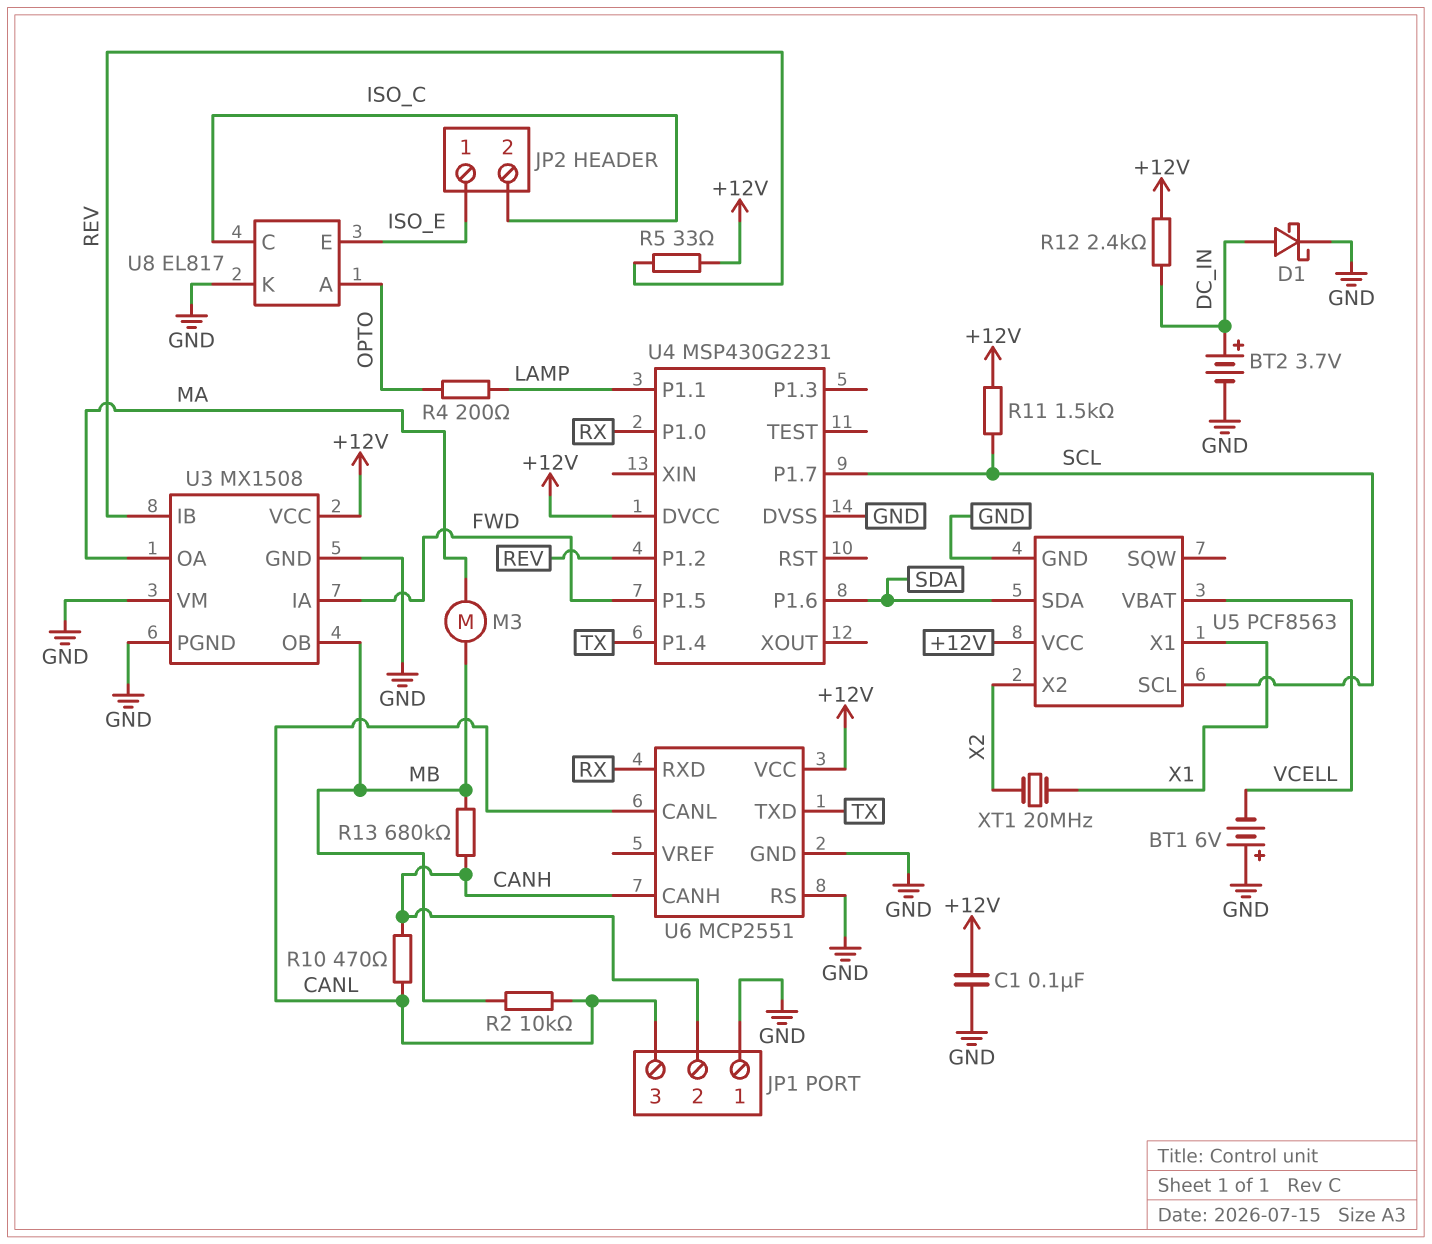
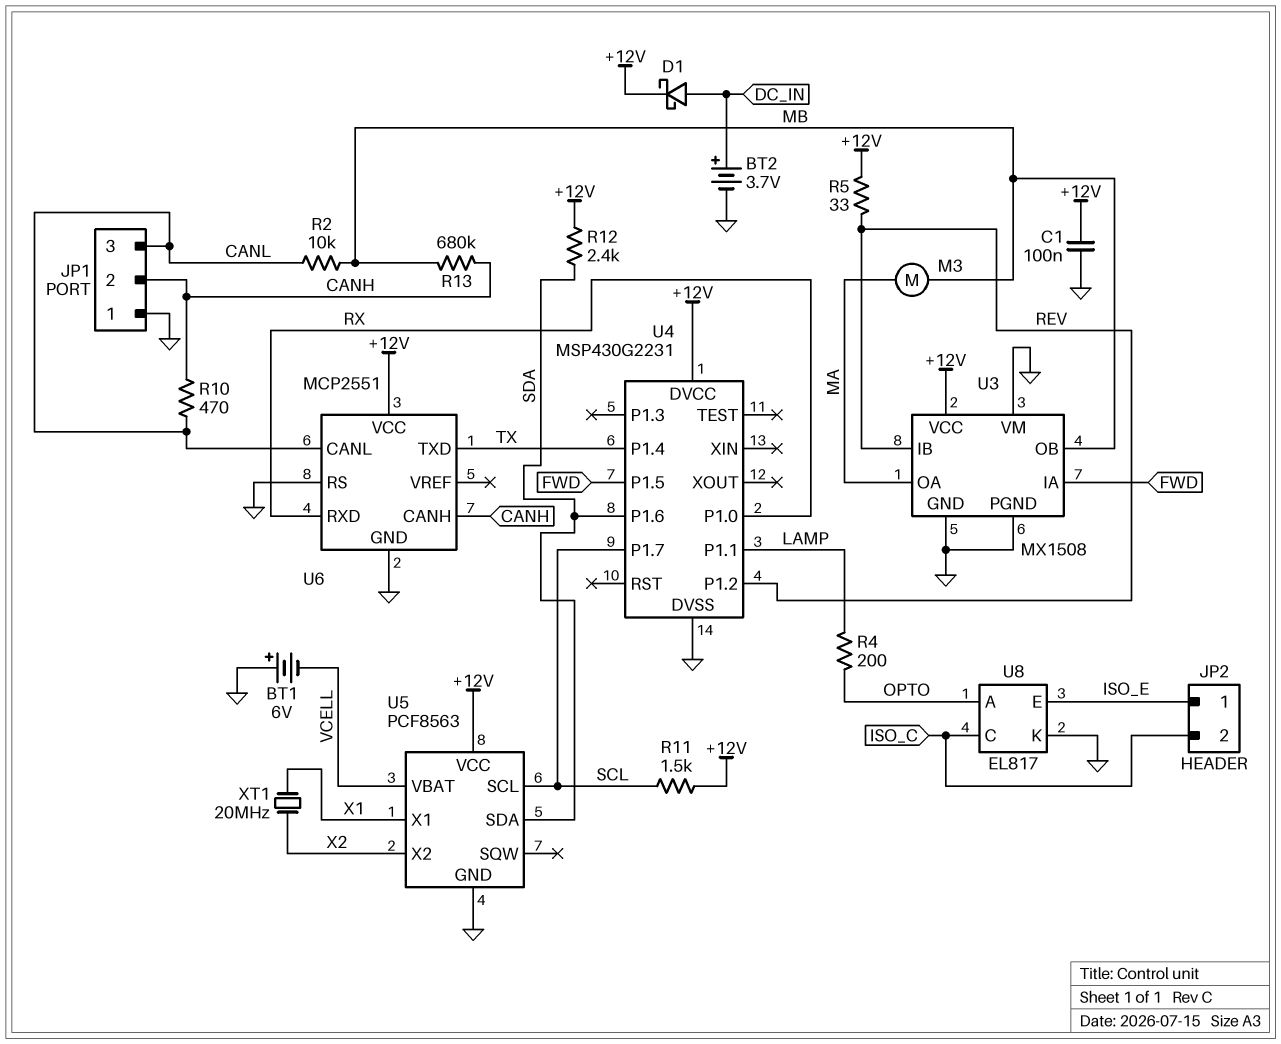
D1: schottky (A DC_IN, K GND) -> schottky (A DC_IN, K +12V)
R12: 2.4k (+12V, DC_IN) -> 2.4k (+12V, SDA)

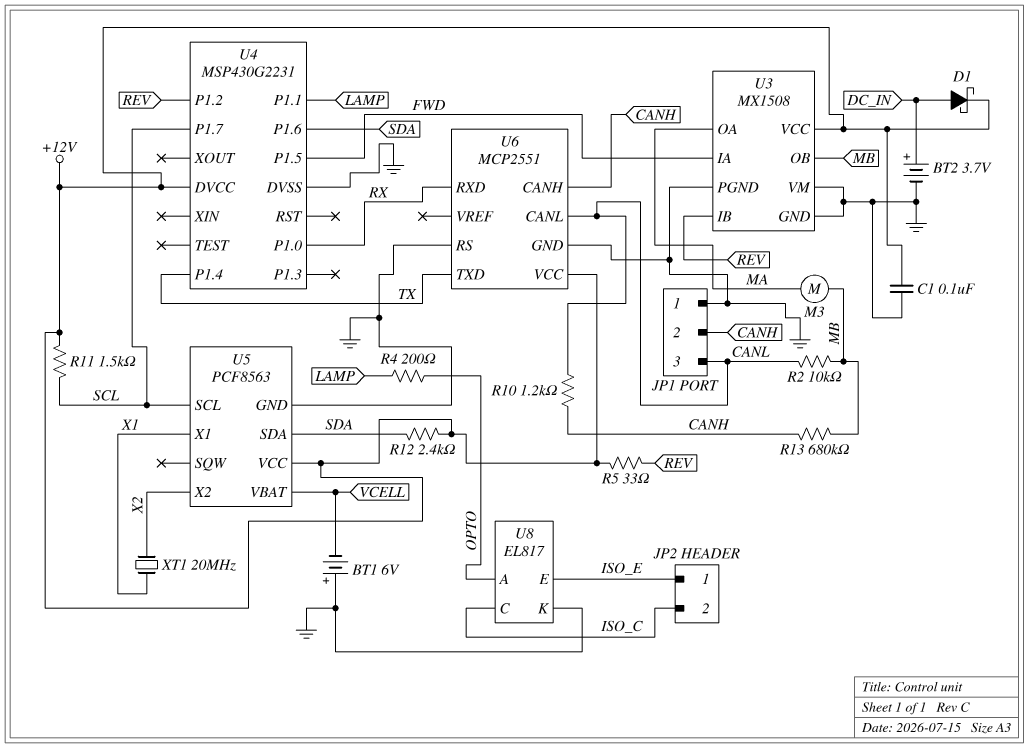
R10: 470 (CANH, CANL) -> 1.2k (CANH, CANL)

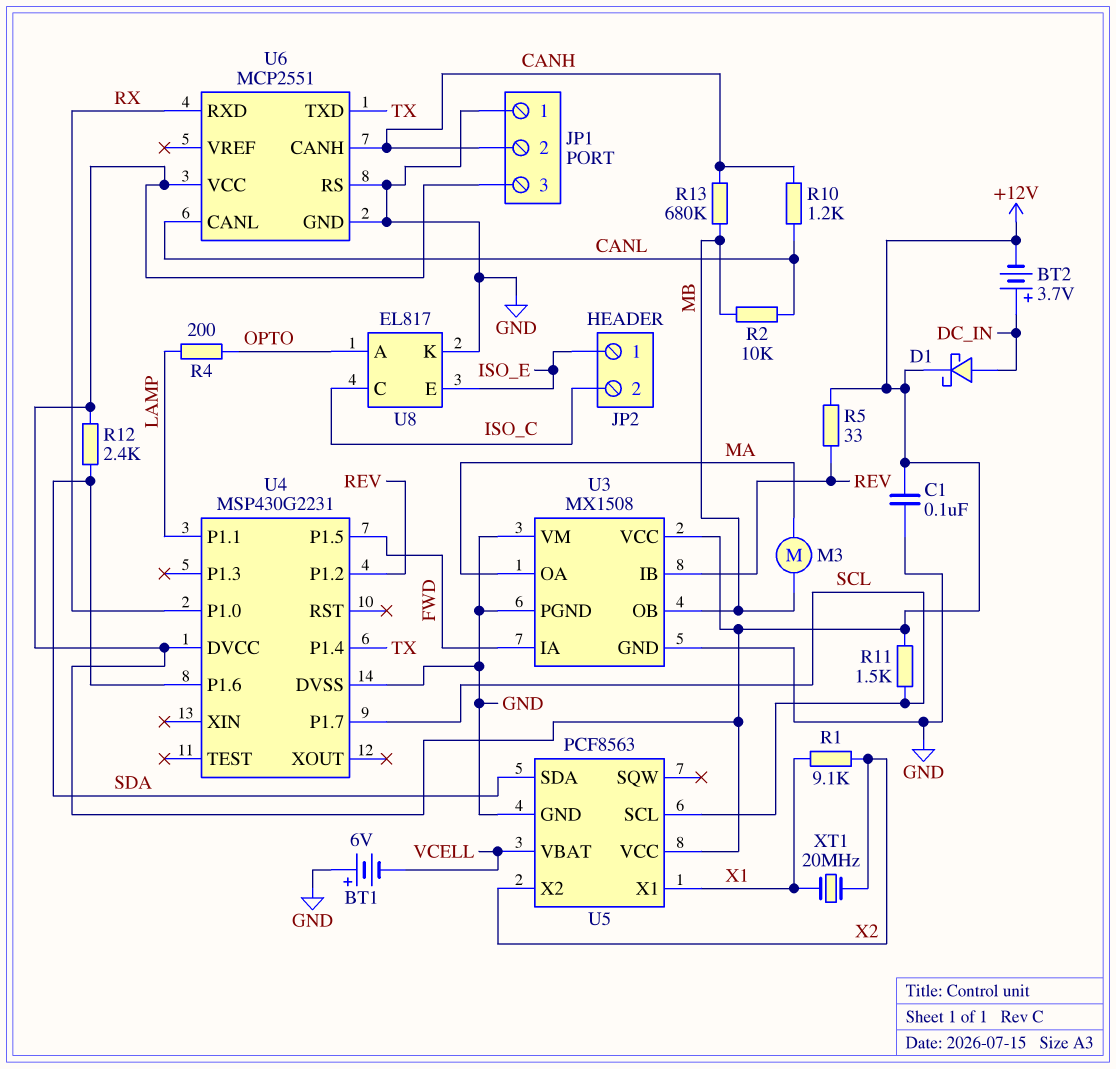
BT2: 3.7V (plus DC_IN, minus GND) -> 3.7V (plus DC_IN, minus +12V)
JP1 pin 3: CANL -> +12V
R1: none -> 9.1k (X1, X2)

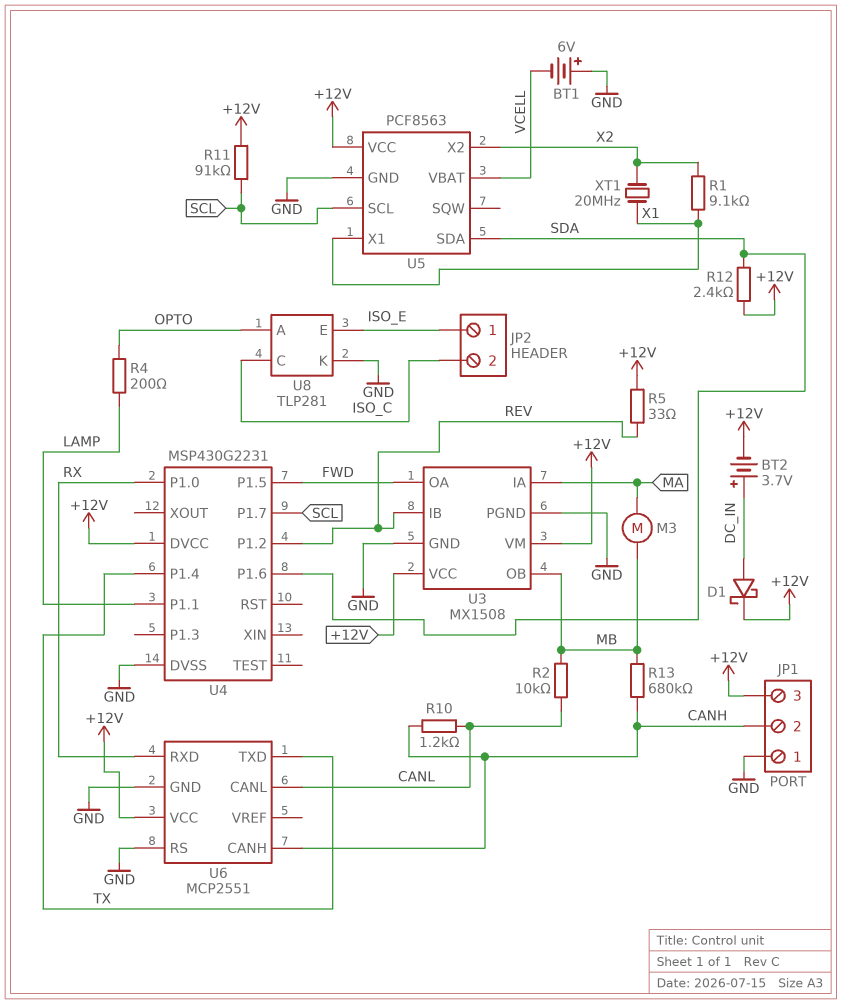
C1: 100nF (+12V, GND) -> none
R11: 1.5k (+12V, SCL) -> 91k (+12V, SCL)
U3 pin IA: FWD -> MA
U3 pin OA: MA -> FWD
U3 pin VM: GND -> +12V
U8: EL817 -> TLP281

